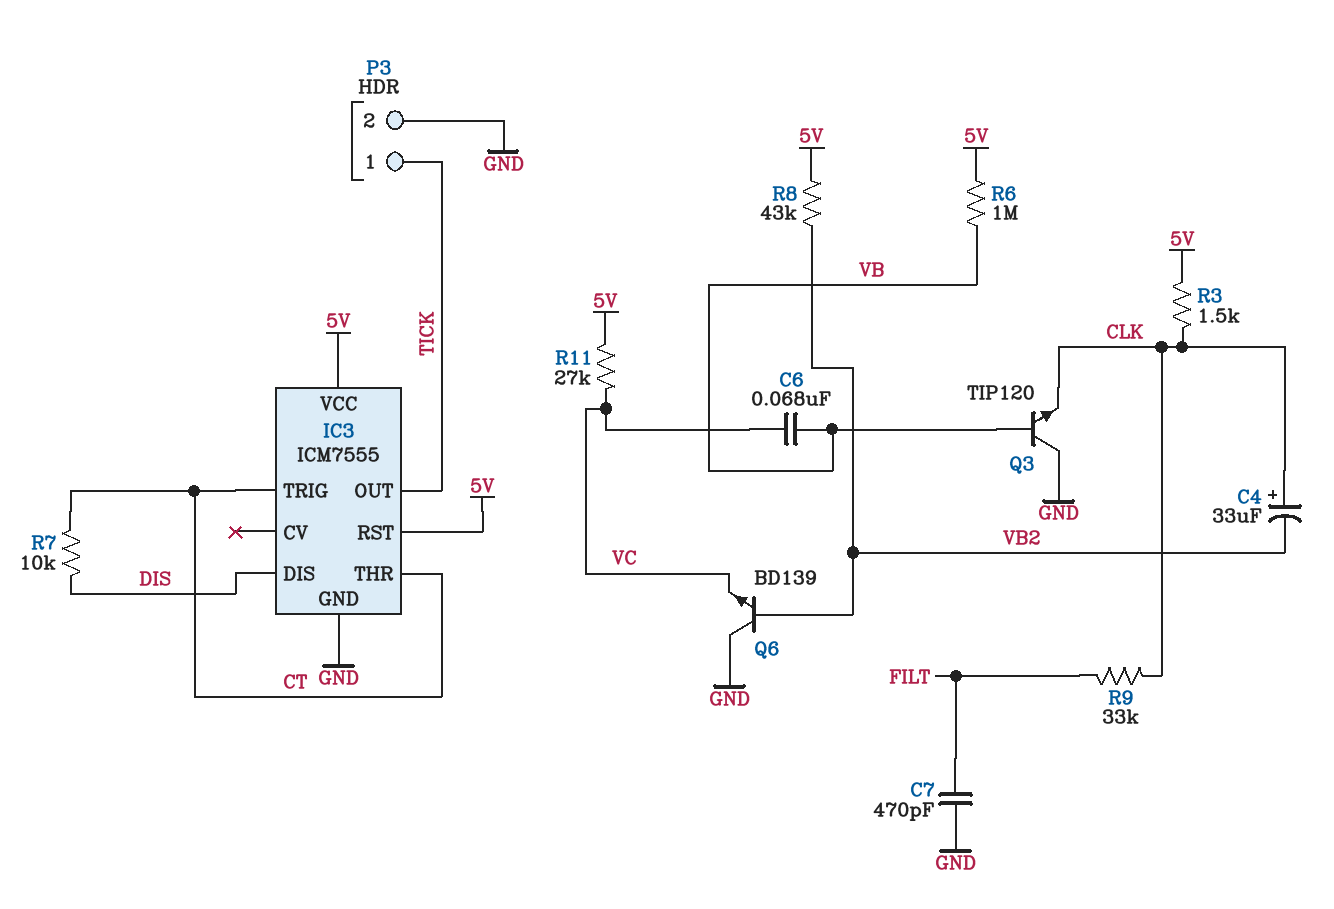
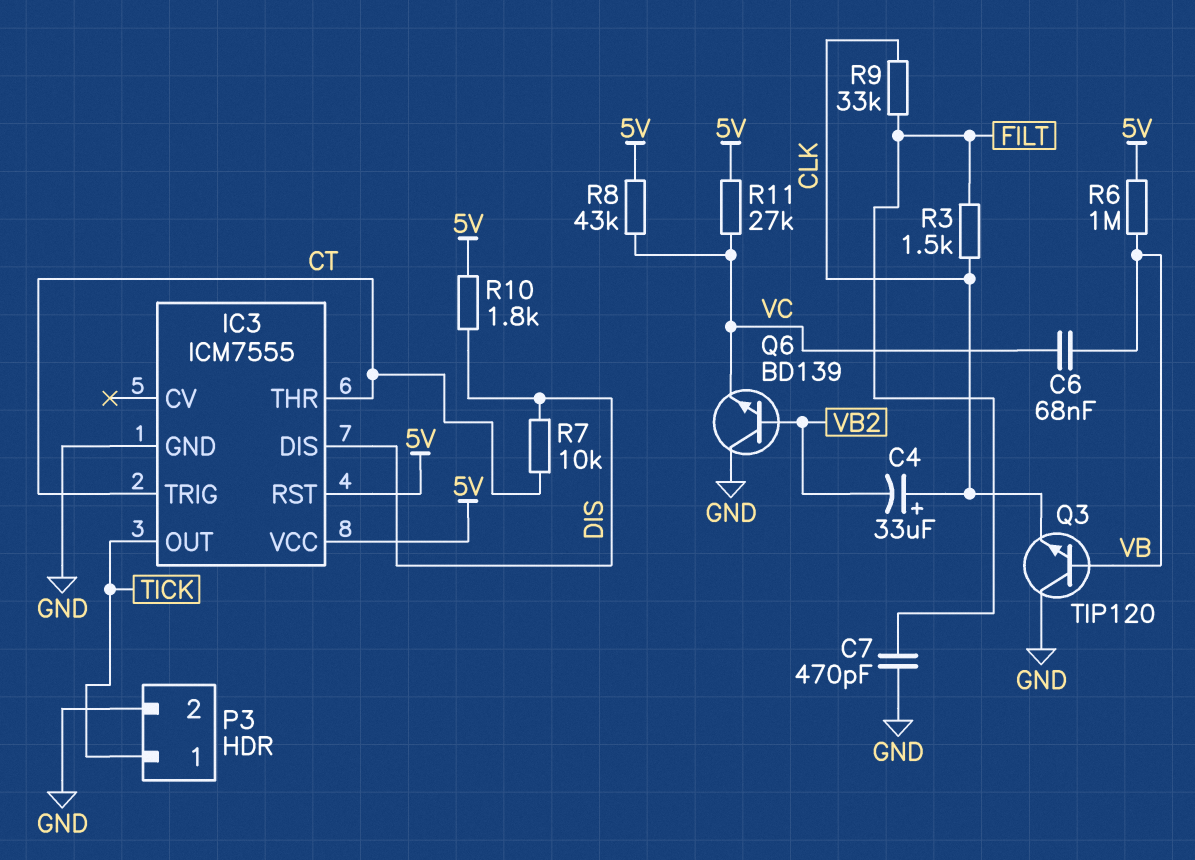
R3: 1.5k (5V, CLK) -> 1.5k (CLK, FILT)
R8: 43k (5V, VB2) -> 43k (5V, VC)
R10: none -> 1.8k (5V, DIS)

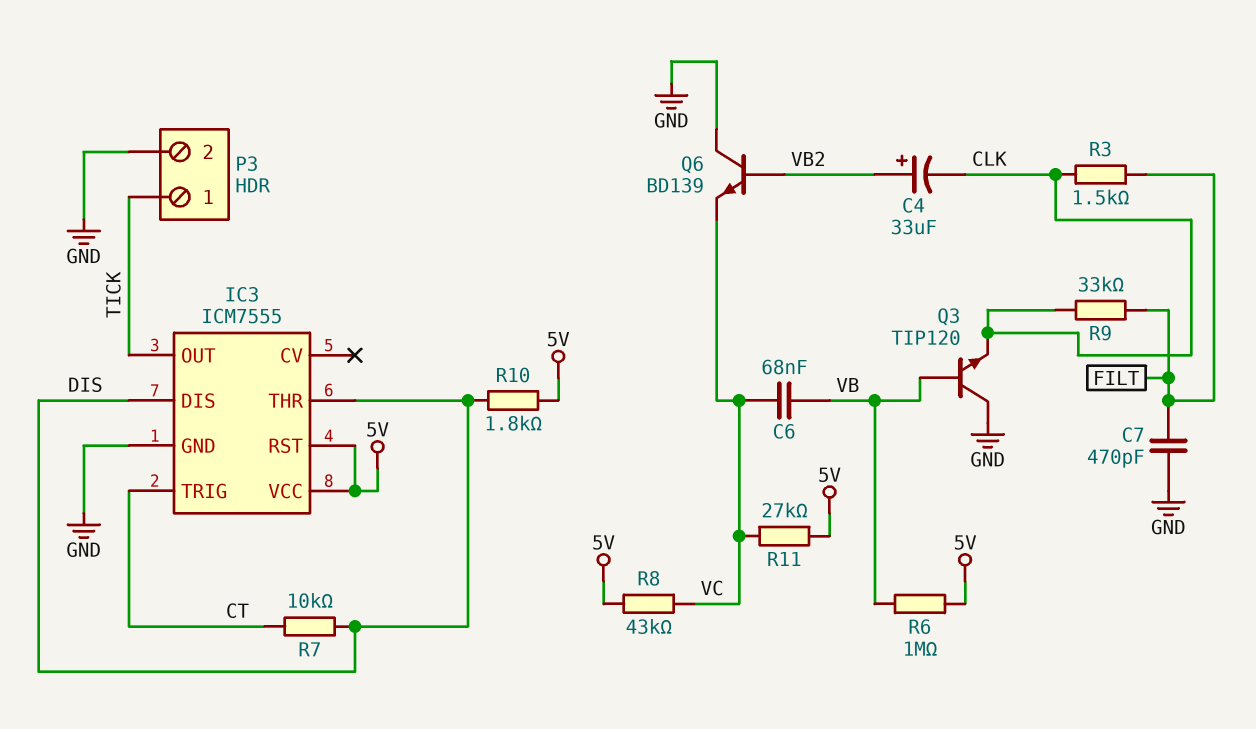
C4: 33uF (plus CLK, minus VB2) -> 33uF (plus VB2, minus CLK)
IC3 pin THR: CT -> DIS

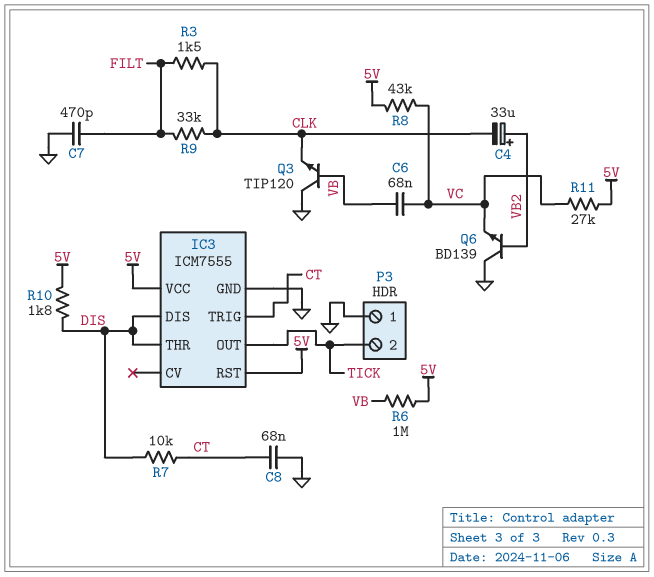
C8: none -> 68nF (CT, GND)
P3 pin 1: TICK -> GND
P3 pin 2: GND -> TICK

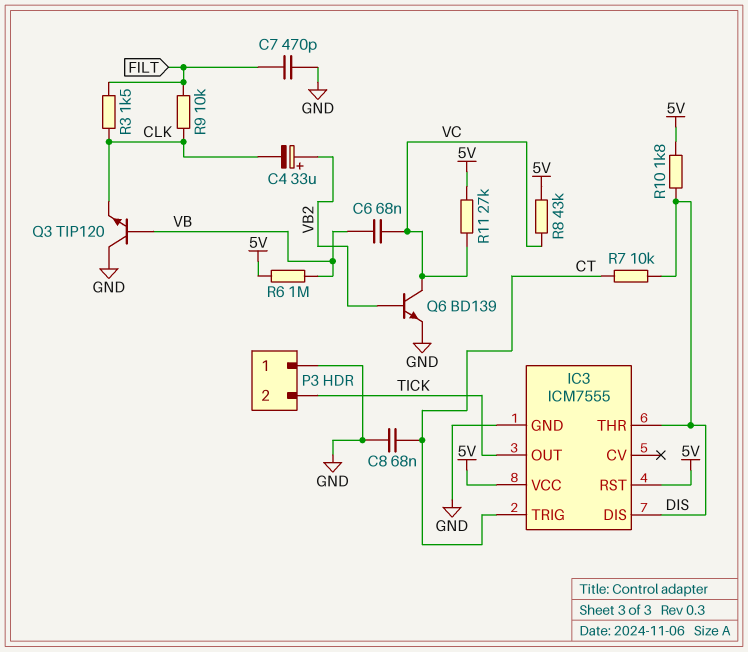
Q6: NPN BD139 (B VB2, C GND, E VC) -> NPN BD139 (B VB2, C VC, E GND)
R9: 33k (CLK, FILT) -> 10k (CLK, FILT)

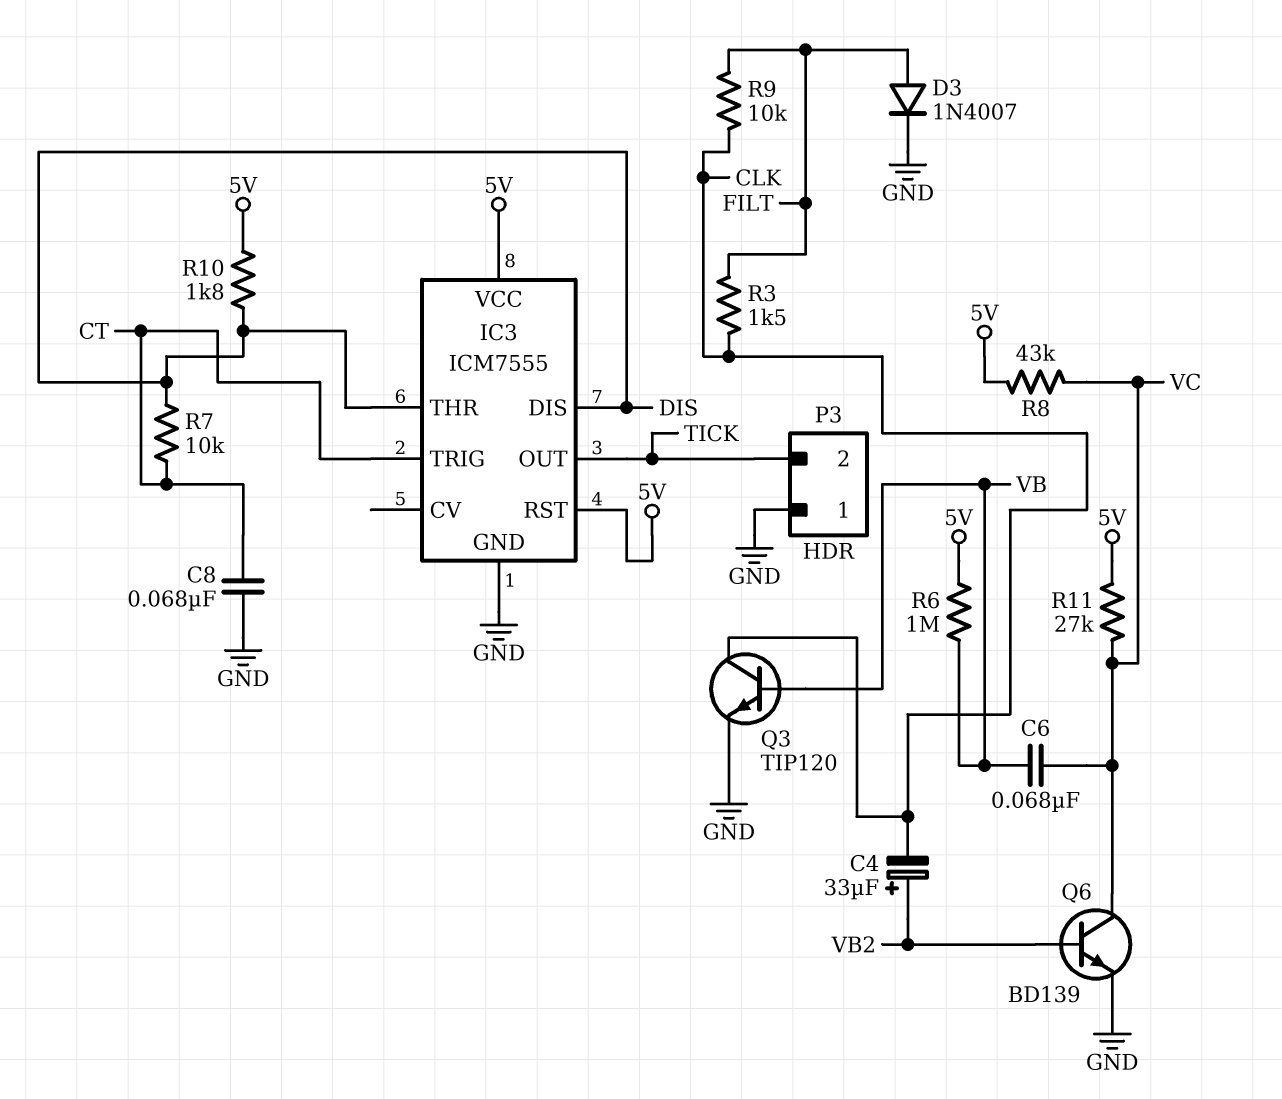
C7: 470pF (FILT, GND) -> none
D3: none -> diode 1N4007 (A FILT, K GND)
Q3: NPN TIP120 (B VB, C GND, E CLK) -> NPN TIP120 (B VB, C CLK, E GND)

